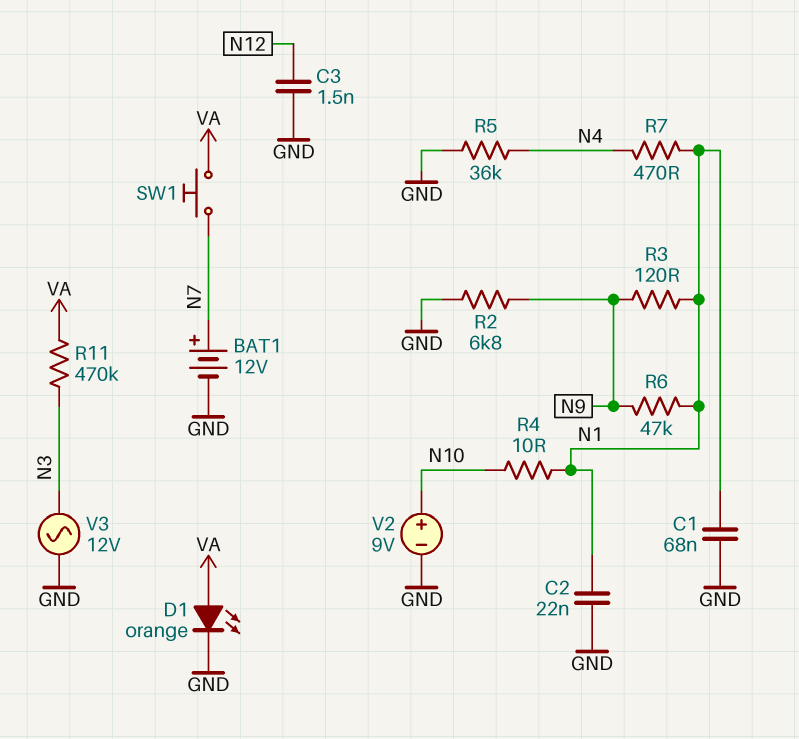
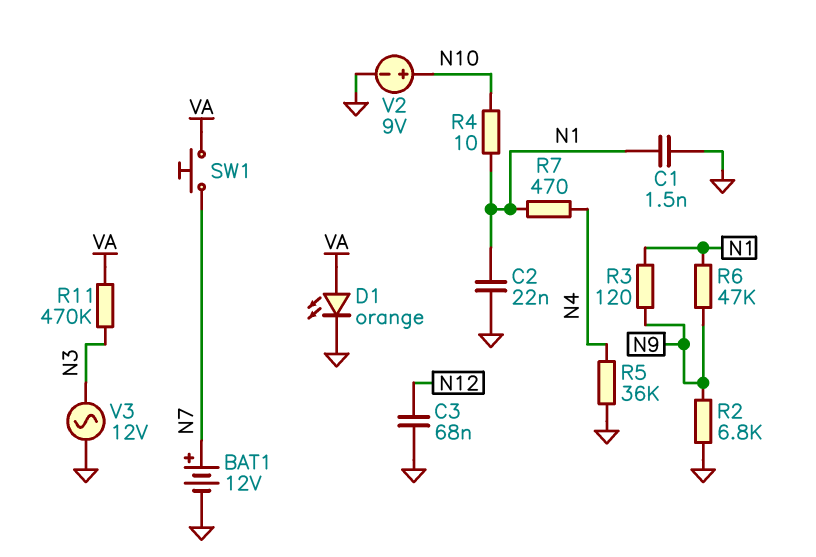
C1: 68nF (GND, N1) -> 1.5nF (GND, N1)
C3: 1.5nF (GND, N12) -> 68nF (GND, N12)

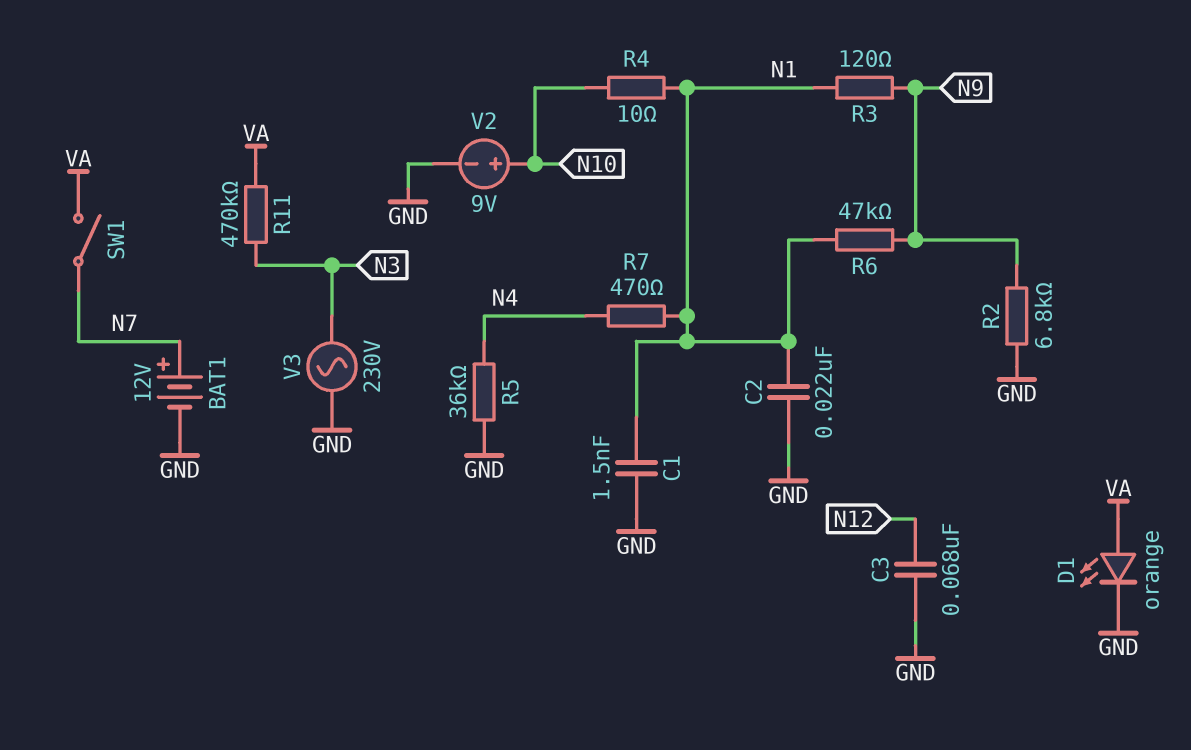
SW1: button (N7, VA) -> switch (N7, VA)
V3: AC 12V (GND, N3) -> AC 230V (GND, N3)

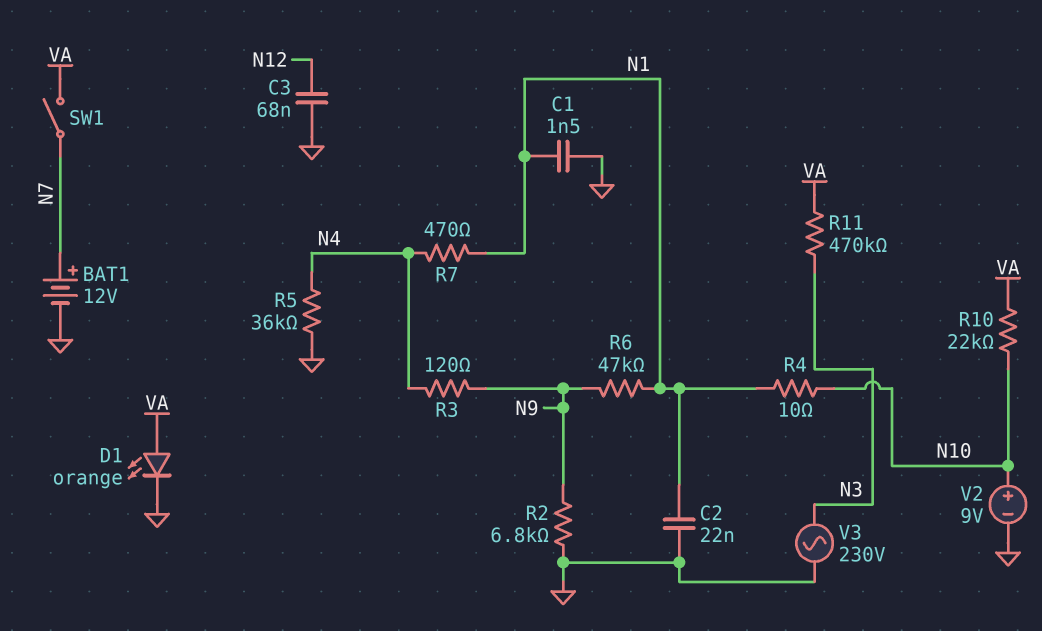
R3: 120 (N1, N9) -> 120 (N4, N9)
R10: none -> 22k (N10, VA)

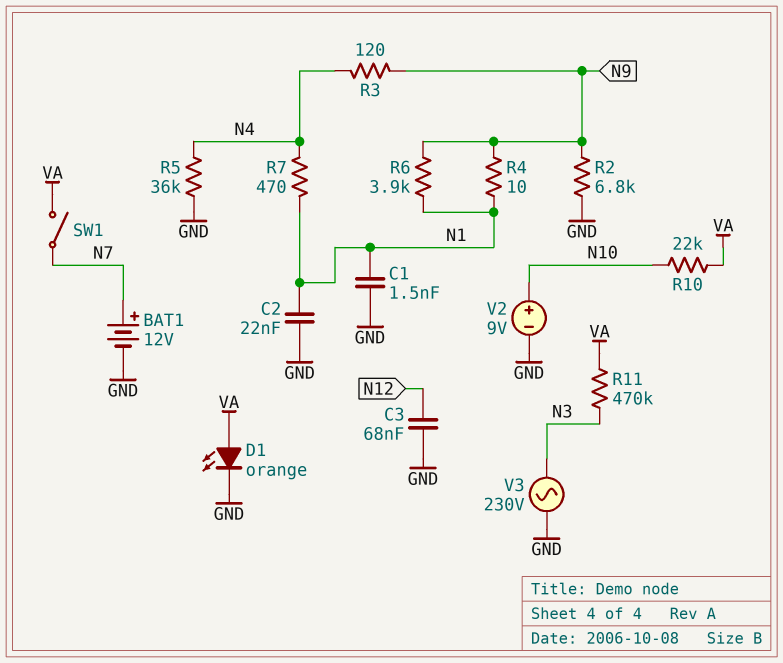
R4: 10 (N1, N10) -> 10 (N1, N9)
R6: 47k (N1, N9) -> 3.9k (N1, N9)

